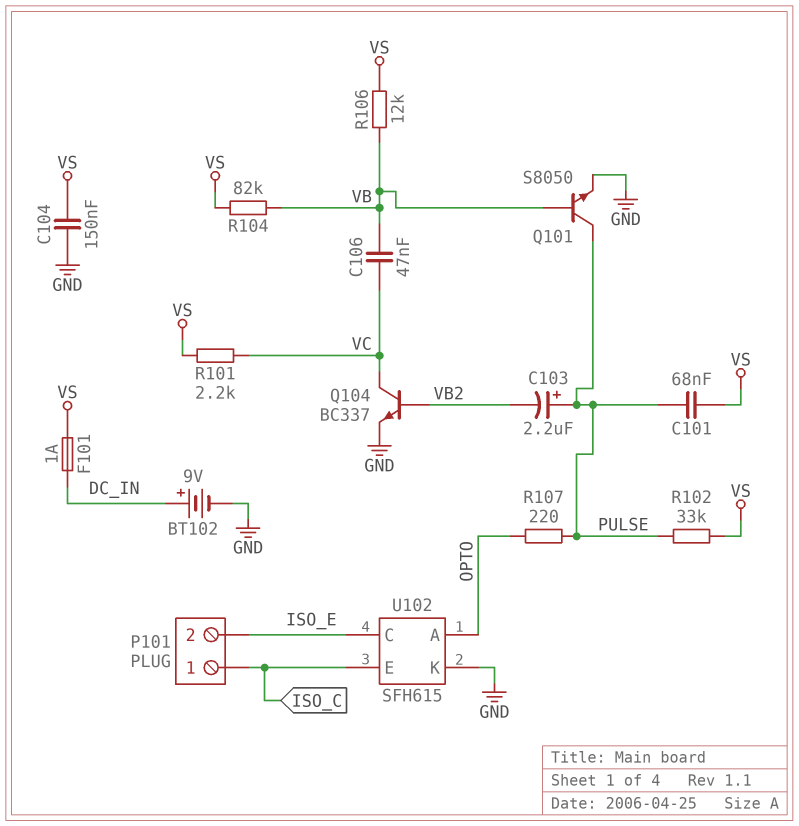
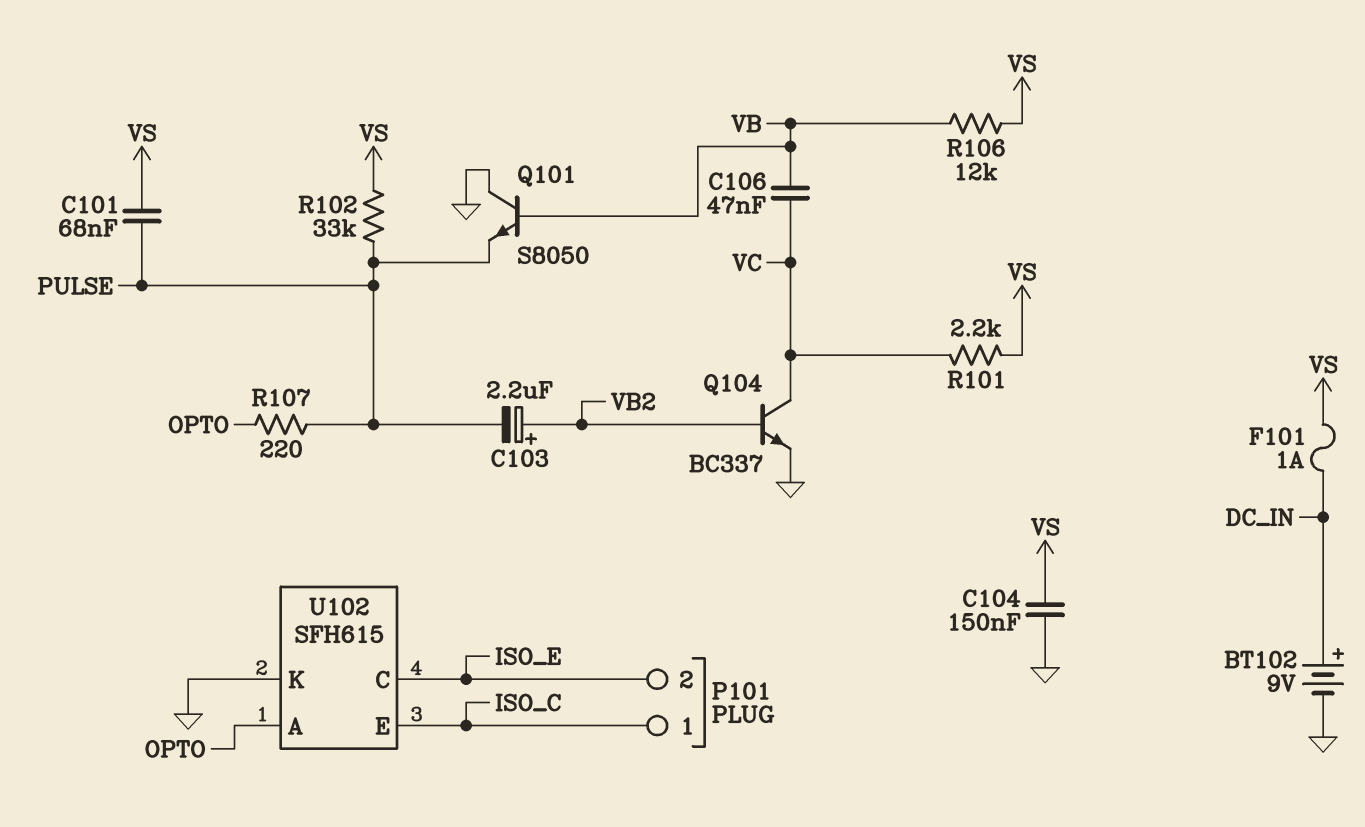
C103: 2.2uF (plus PULSE, minus VB2) -> 2.2uF (plus VB2, minus PULSE)
Q101: NPN S8050 (B VB, C PULSE, E GND) -> NPN S8050 (B VB, C GND, E PULSE)
R104: 82k (VB, VS) -> none

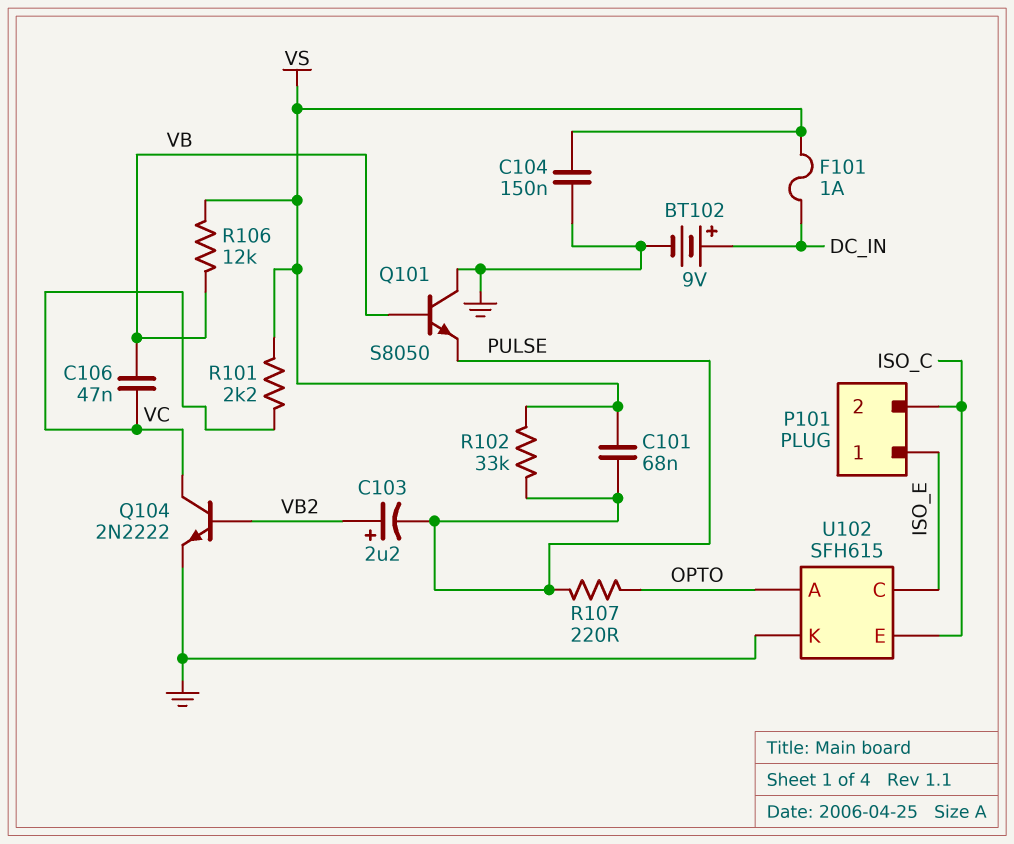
P101 pin 1: ISO_C -> ISO_E
P101 pin 2: ISO_E -> ISO_C
Q104: NPN BC337 (B VB2, C VC, E GND) -> NPN 2N2222 (B VB2, C VC, E GND)

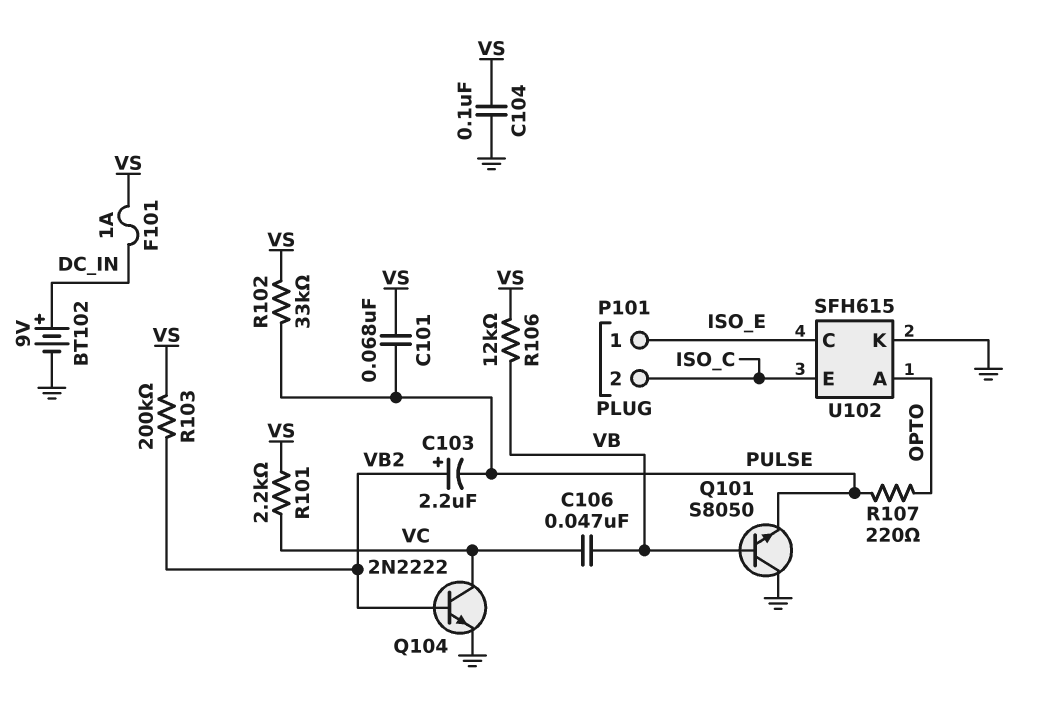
C104: 150nF (GND, VS) -> 100nF (GND, VS)
R103: none -> 200k (VB2, VS)

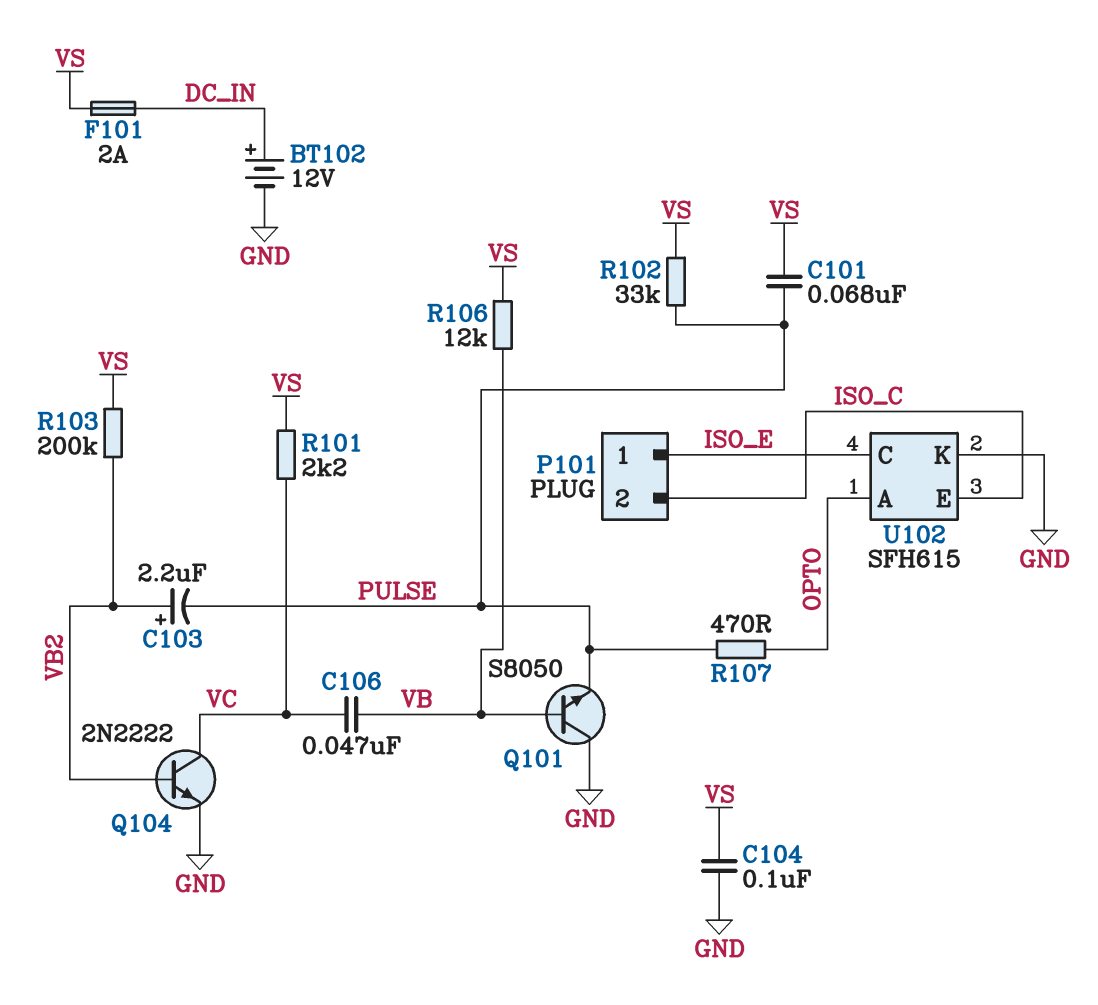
BT102: 9V (plus DC_IN, minus GND) -> 12V (plus DC_IN, minus GND)
F101: 1A (DC_IN, VS) -> 2A (DC_IN, VS)
R107: 220 (OPTO, PULSE) -> 470 (OPTO, PULSE)

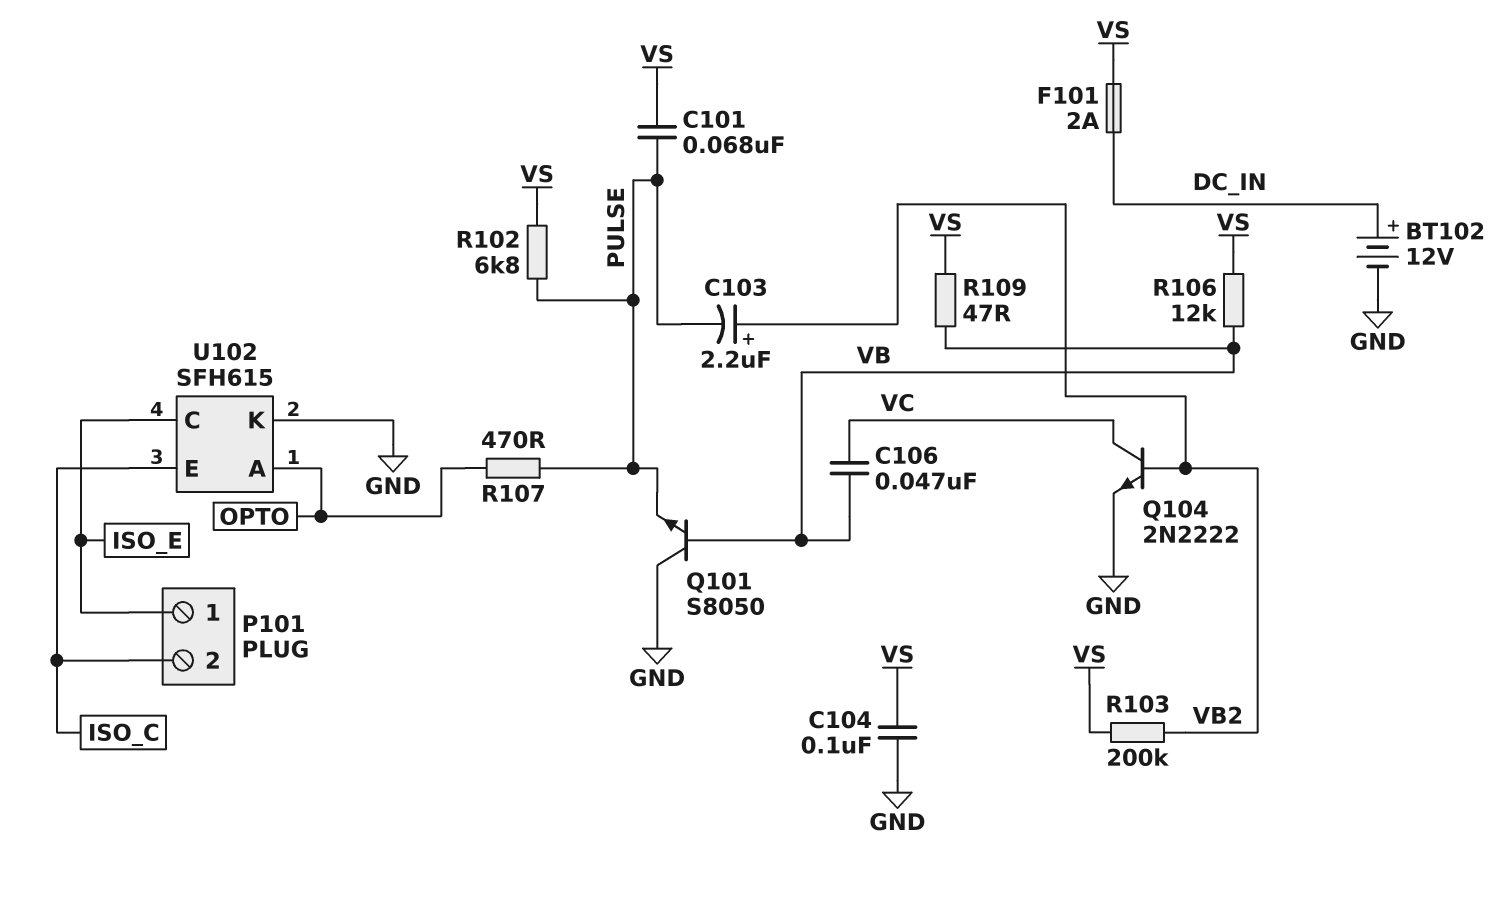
R101: 2.2k (VC, VS) -> none
R102: 33k (PULSE, VS) -> 6.8k (PULSE, VS)
R109: none -> 47 (VB, VS)

